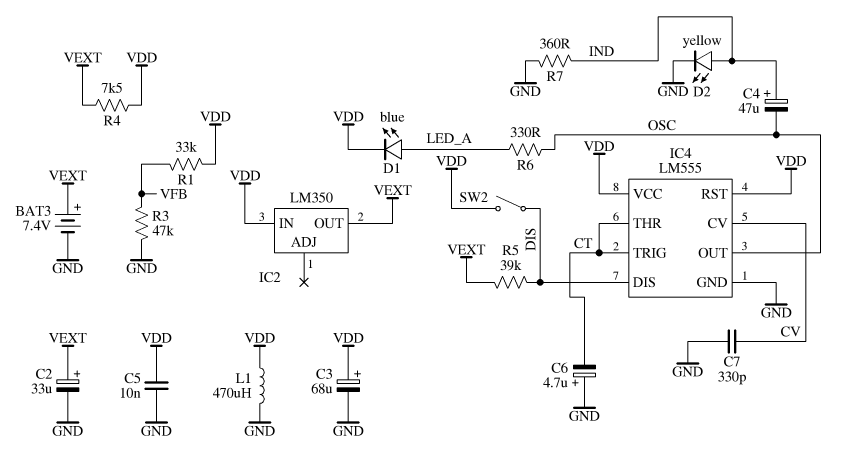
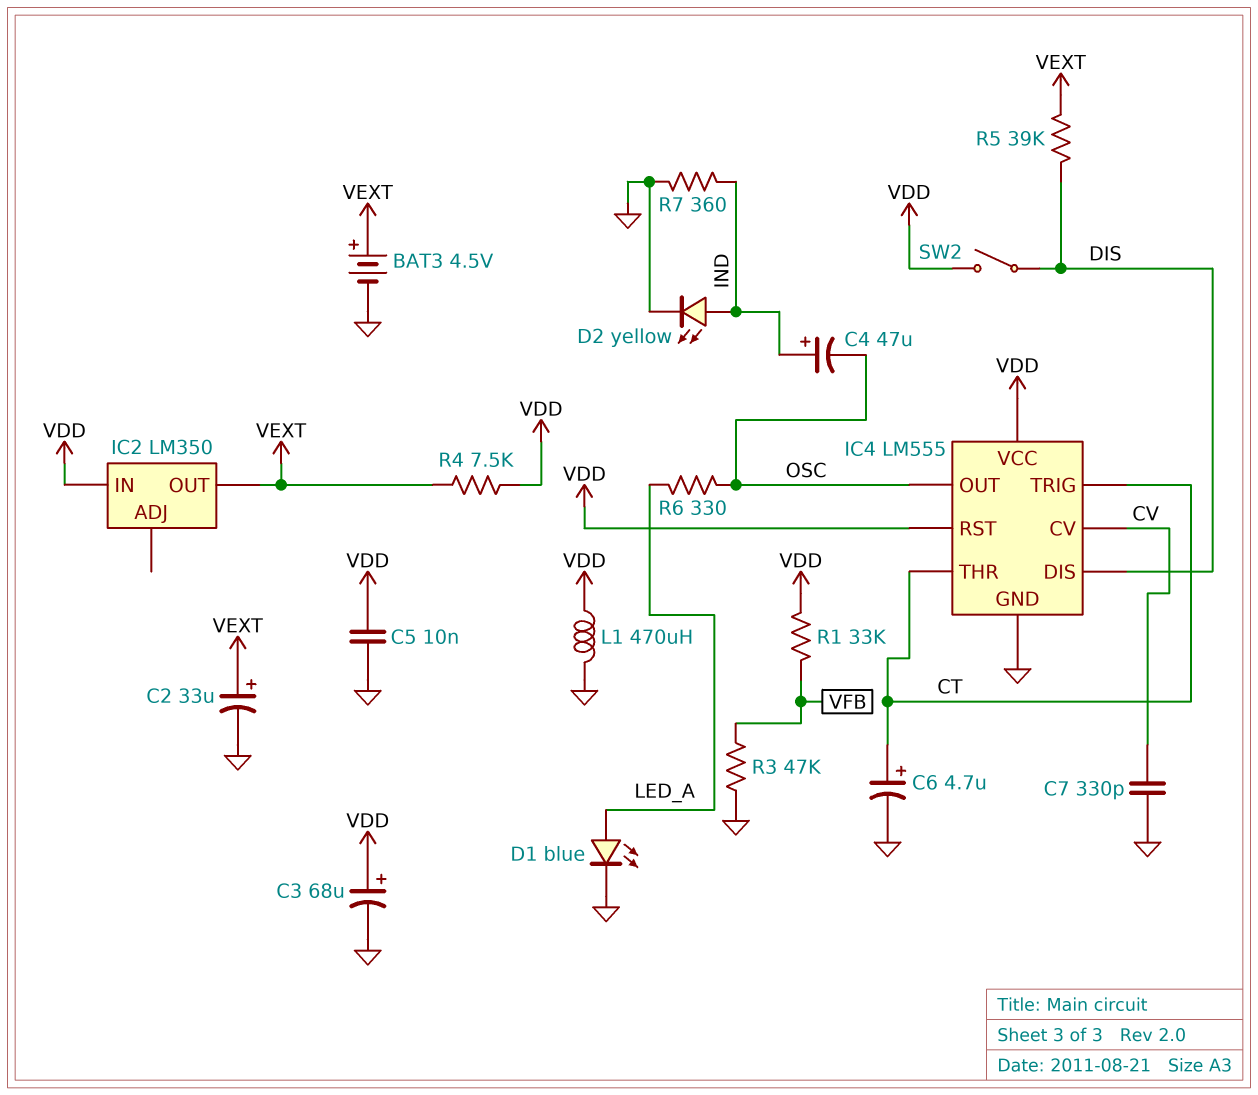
BAT3: 7.4V (plus VEXT, minus GND) -> 4.5V (plus VEXT, minus GND)
C6: 4.7uF (plus GND, minus CT) -> 4.7uF (plus CT, minus GND)
D1: LED blue (A LED_A, K VDD) -> LED blue (A LED_A, K GND)

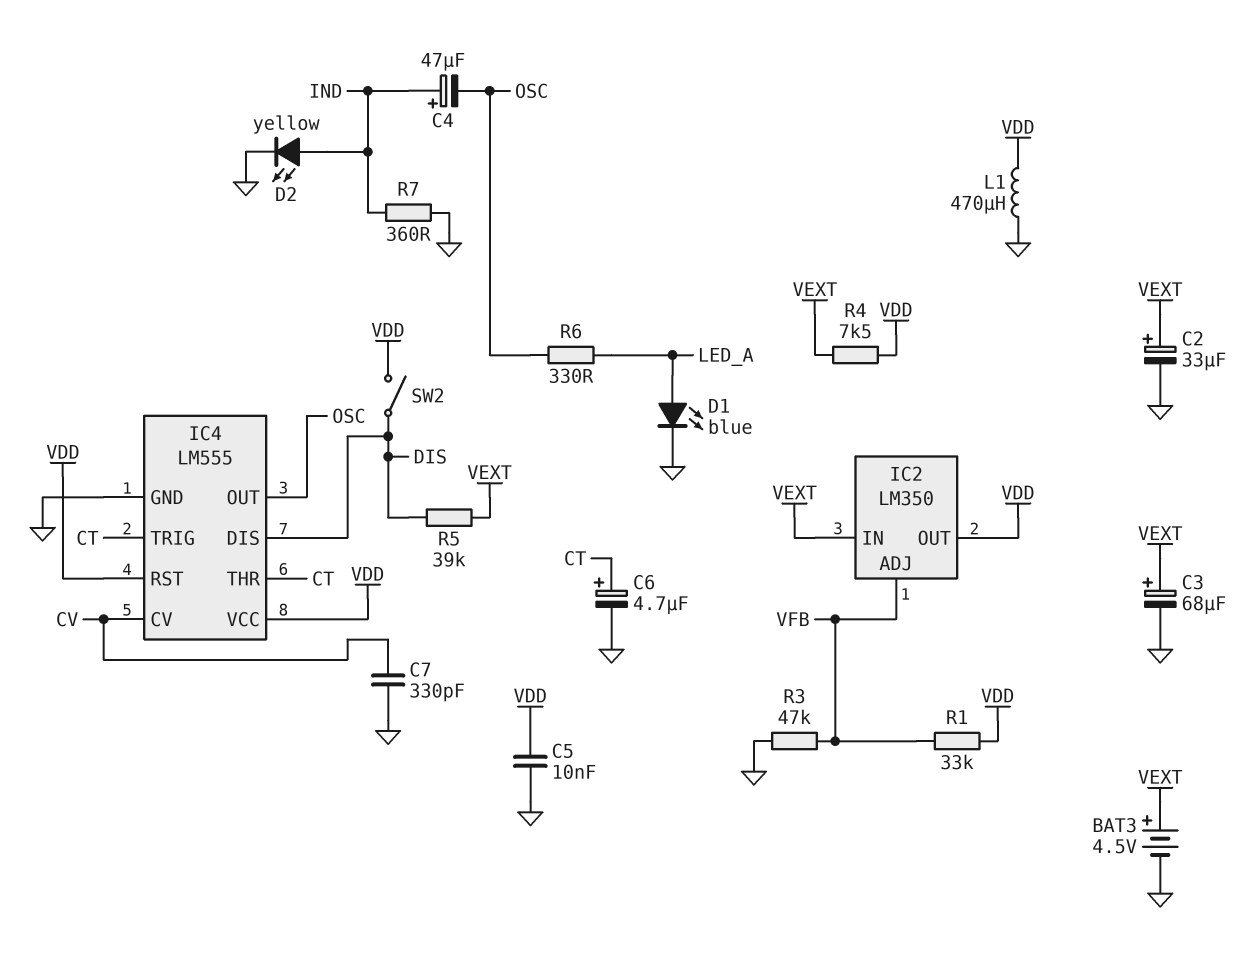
C3: 68uF (plus VDD, minus GND) -> 68uF (plus VEXT, minus GND)
IC2 pin ADJ: none -> VFB
IC2 pin IN: VDD -> VEXT
IC2 pin OUT: VEXT -> VDD

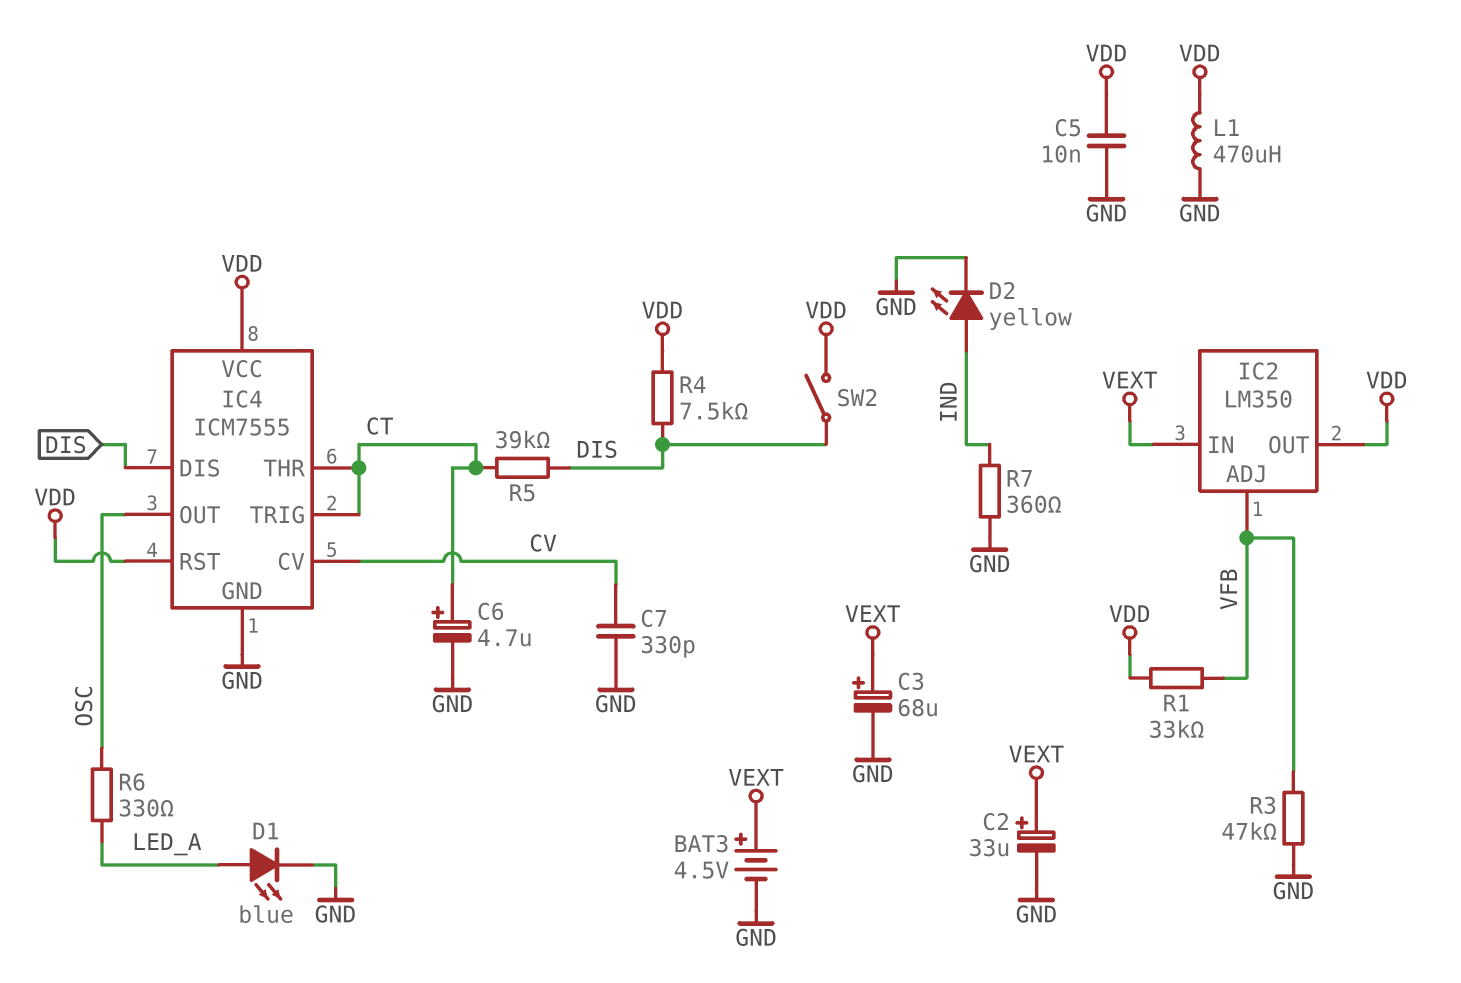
C4: 47uF (plus IND, minus OSC) -> none
IC4: LM555 -> ICM7555
R4: 7.5k (VDD, VEXT) -> 7.5k (DIS, VDD)
R5: 39k (DIS, VEXT) -> 39k (CT, DIS)

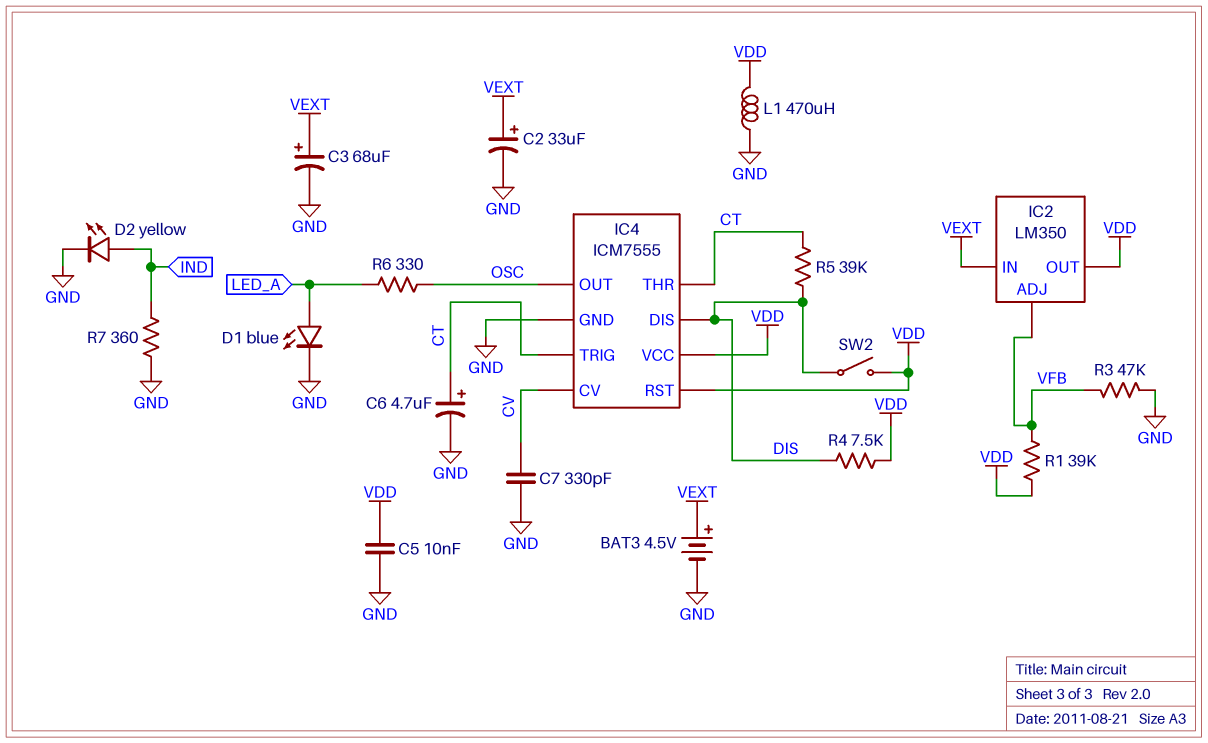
R1: 33k (VDD, VFB) -> 39k (VDD, VFB)

